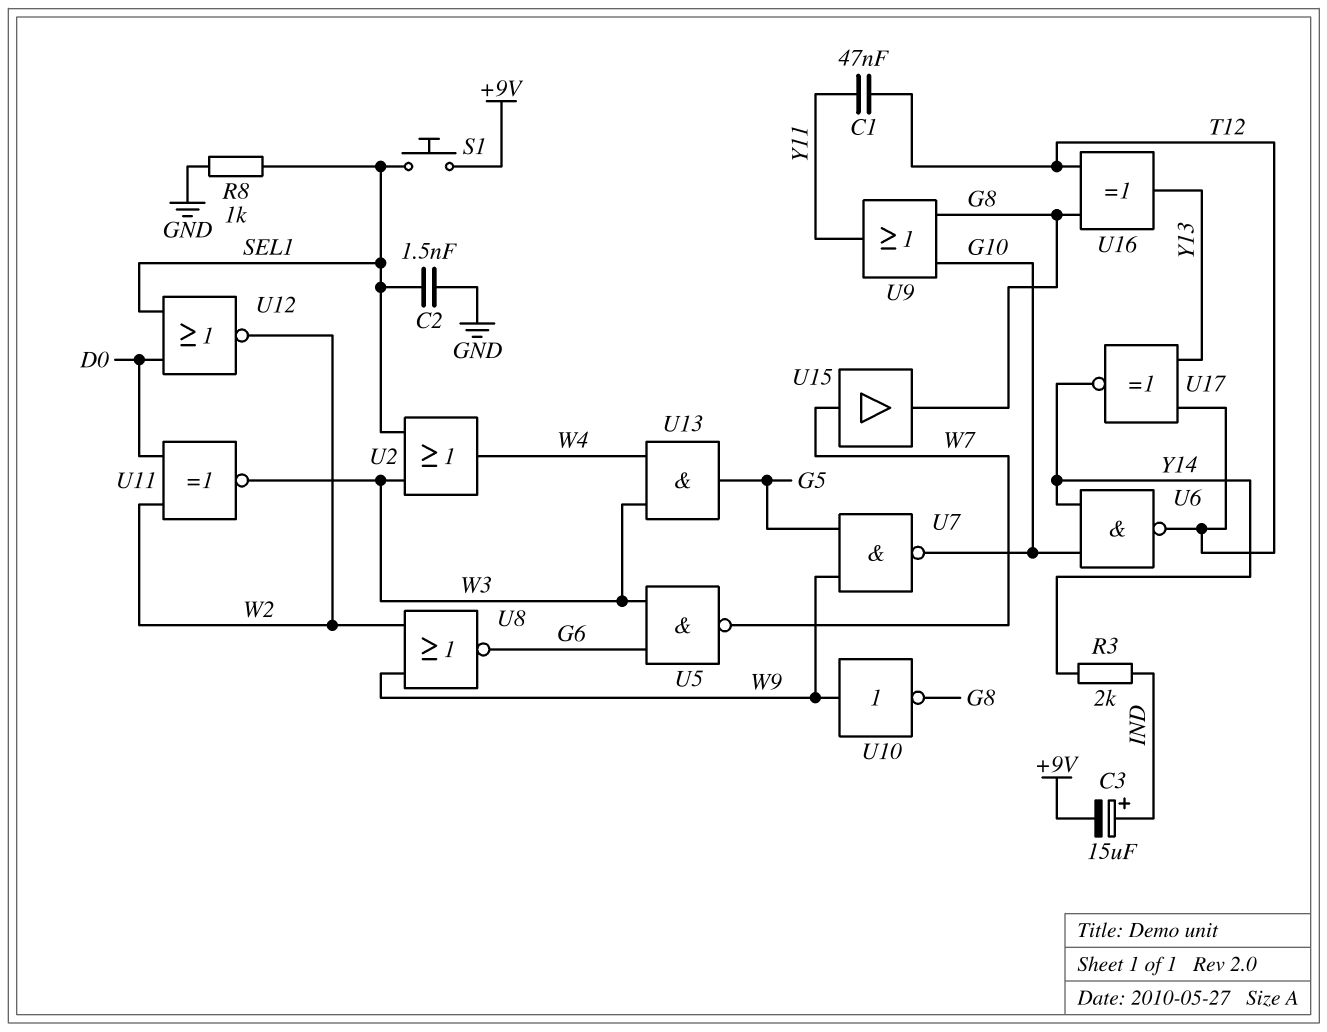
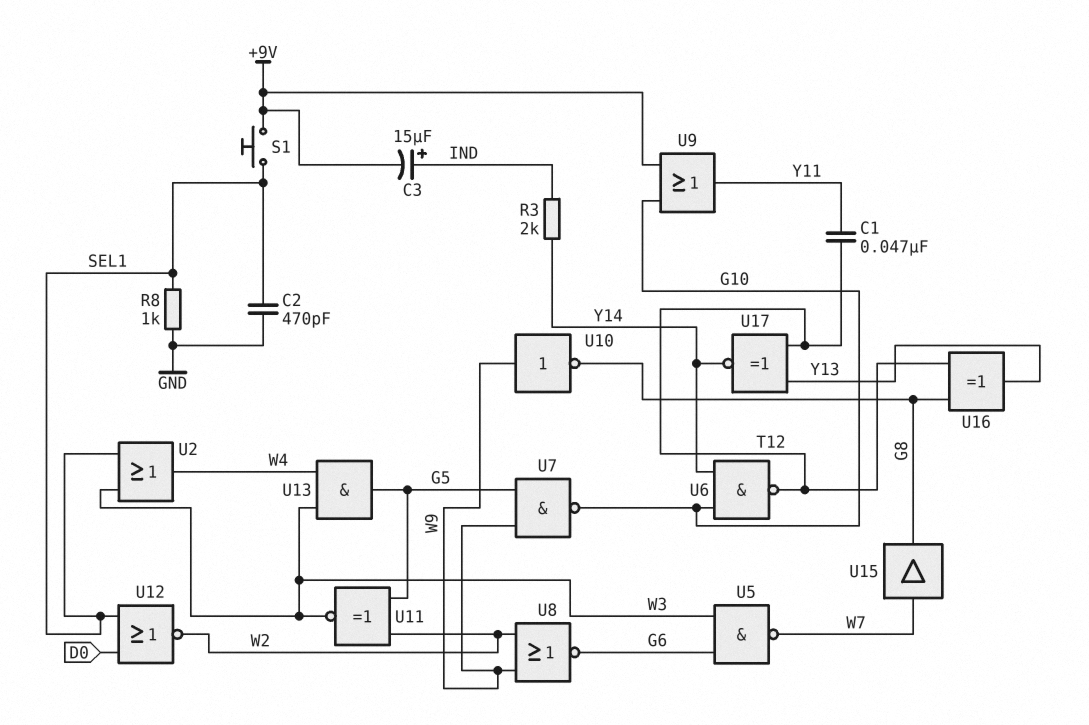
C2: 1.5nF (GND, SEL1) -> 470pF (GND, SEL1)
U9: OR (in G8, in G10, out Y11) -> OR (in +9V, in G10, out Y11)
U11: XNOR (in D0, in W2, out W3) -> XNOR (in G5, in W2, out W3)

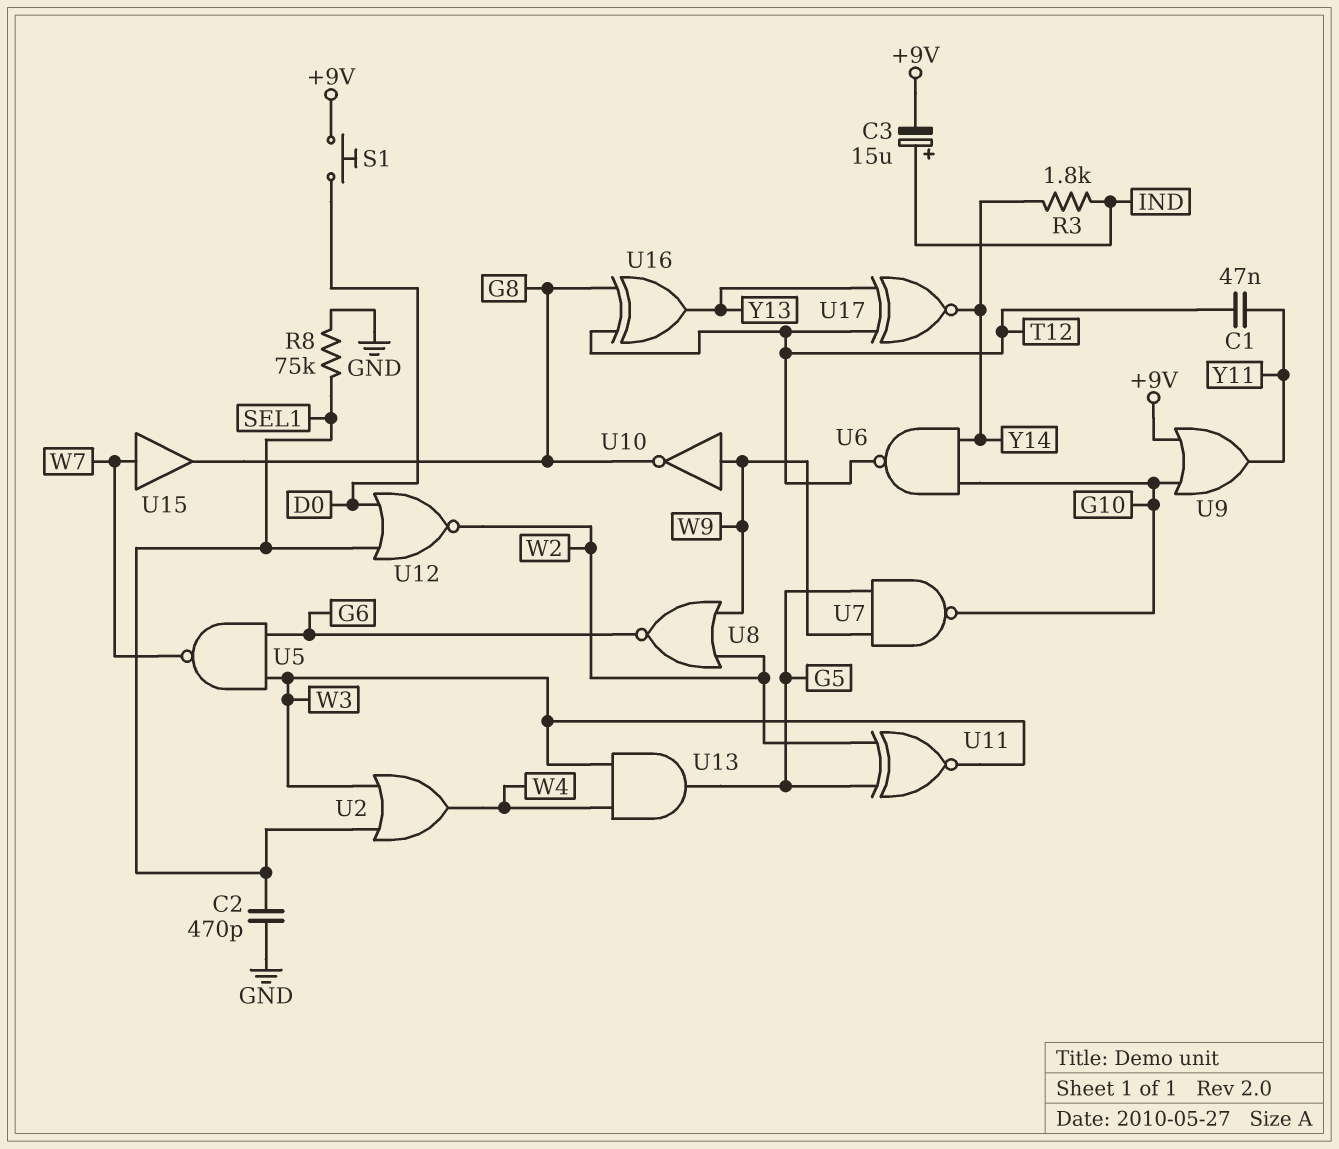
R3: 2k (IND, Y14) -> 1.8k (IND, Y14)
R8: 1k (GND, SEL1) -> 75k (GND, SEL1)
S1: button (+9V, SEL1) -> button (+9V, D0)

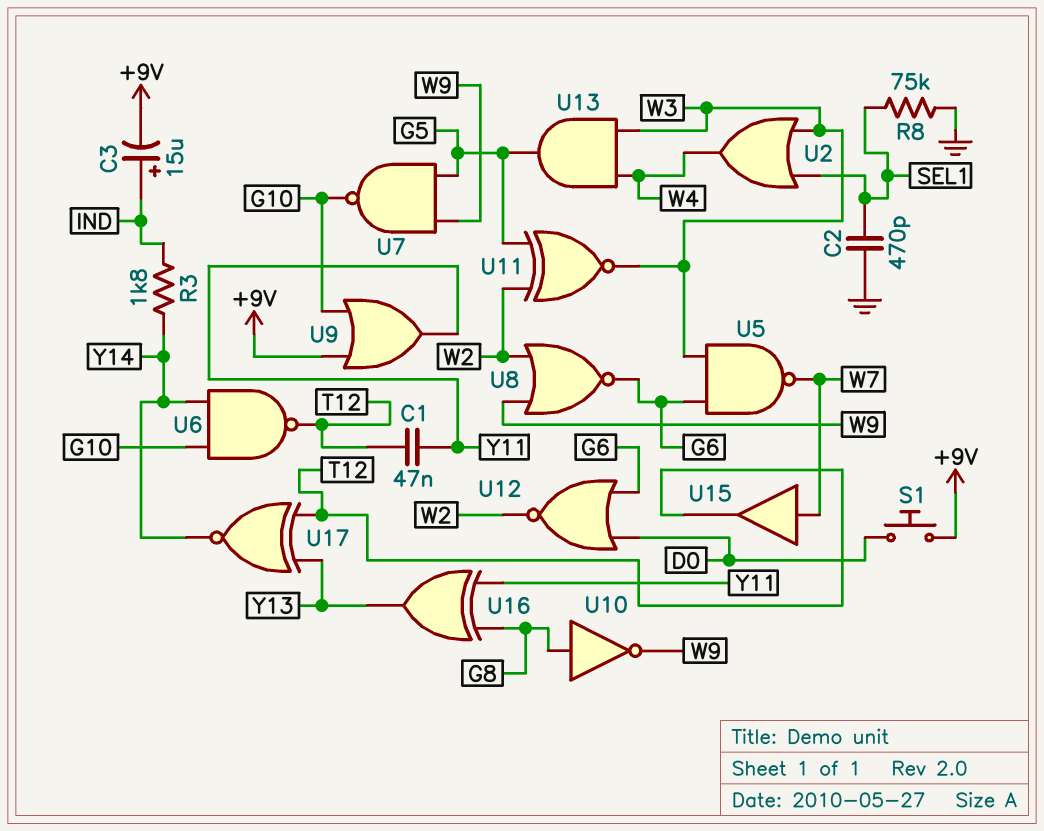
U10: NOT (in W9, out G8) -> NOT (in G8, out W9)
U12: NOR (in D0, in SEL1, out W2) -> NOR (in D0, in G6, out W2)
U15: buffer (in W7, out G8) -> buffer (in W7, out T12)
U16: XOR (in G8, in T12, out Y13) -> XOR (in G8, in Y11, out Y13)

